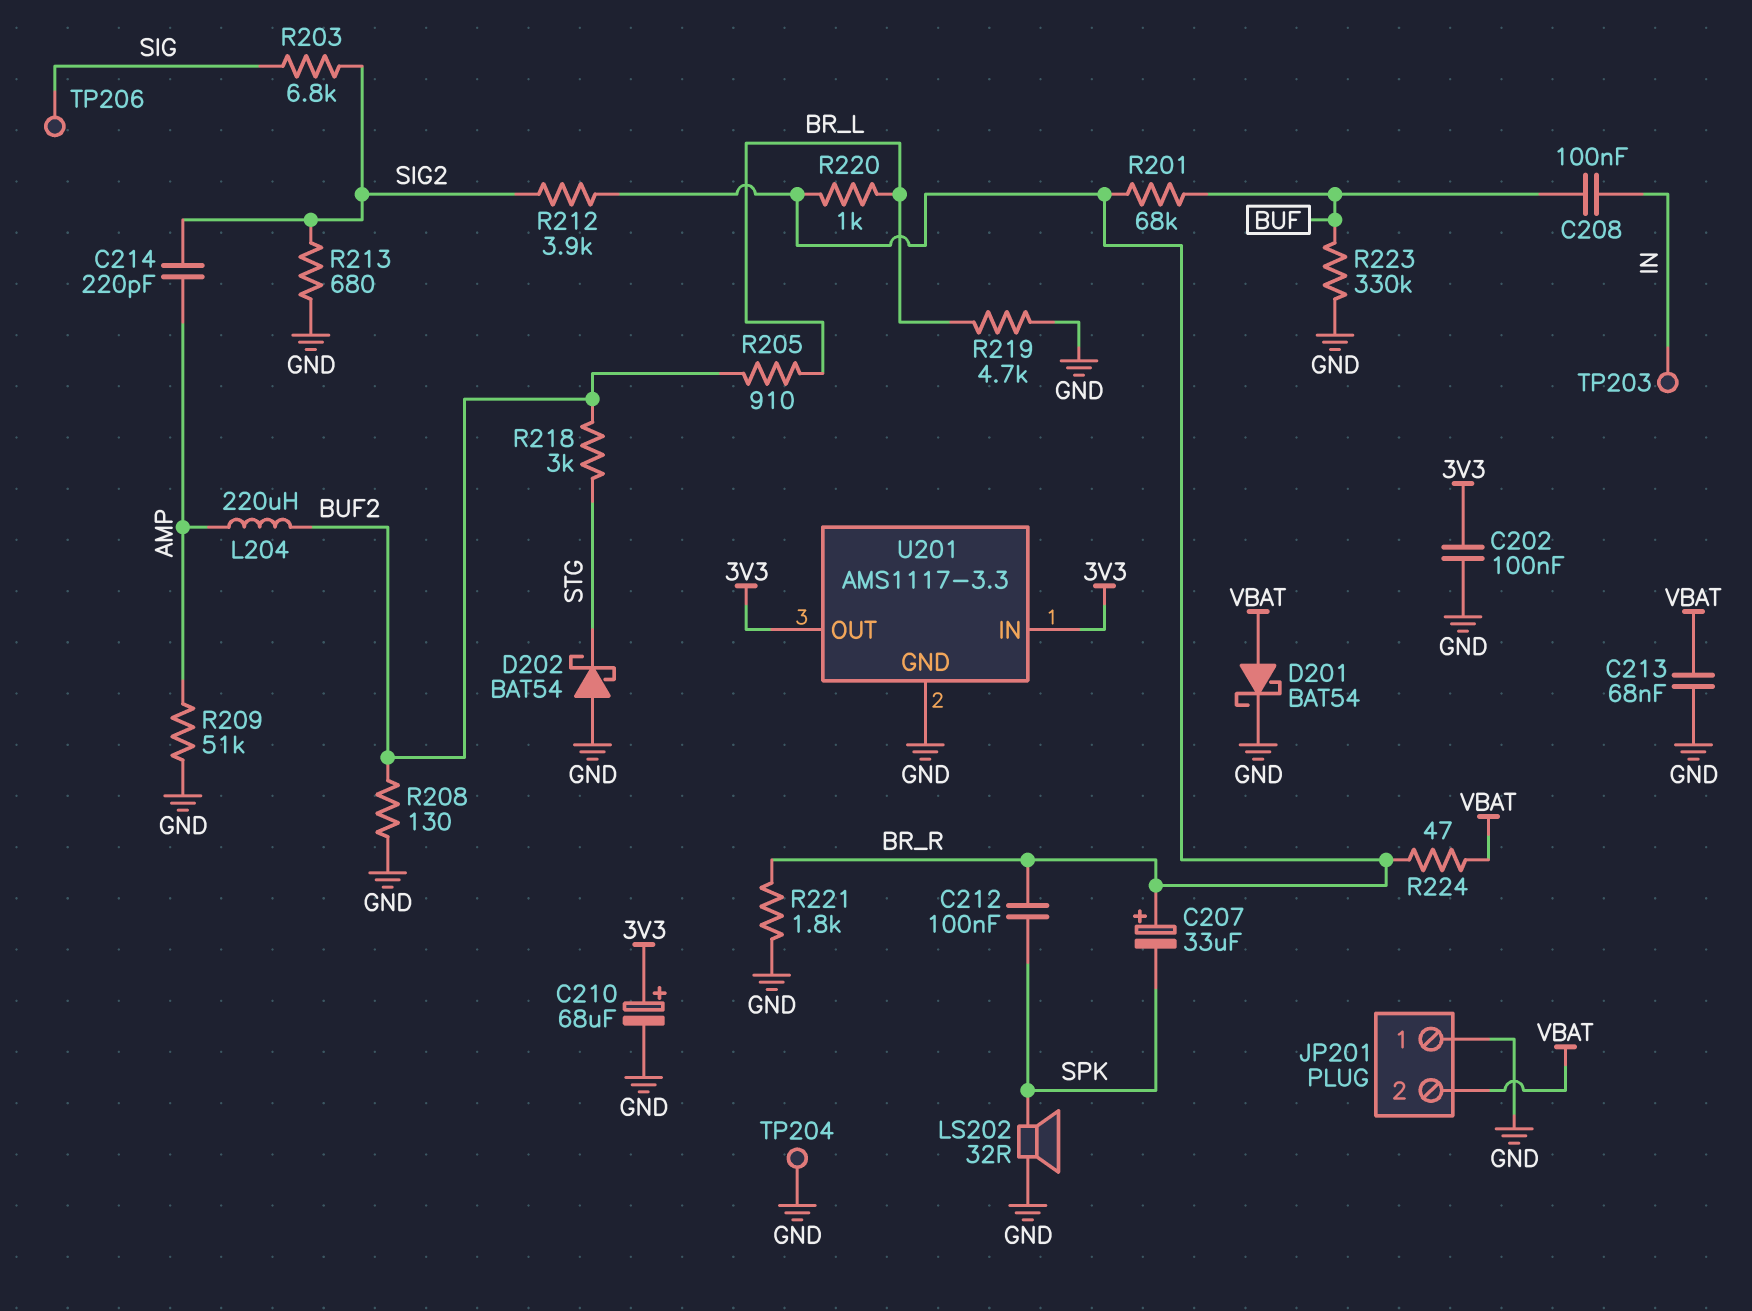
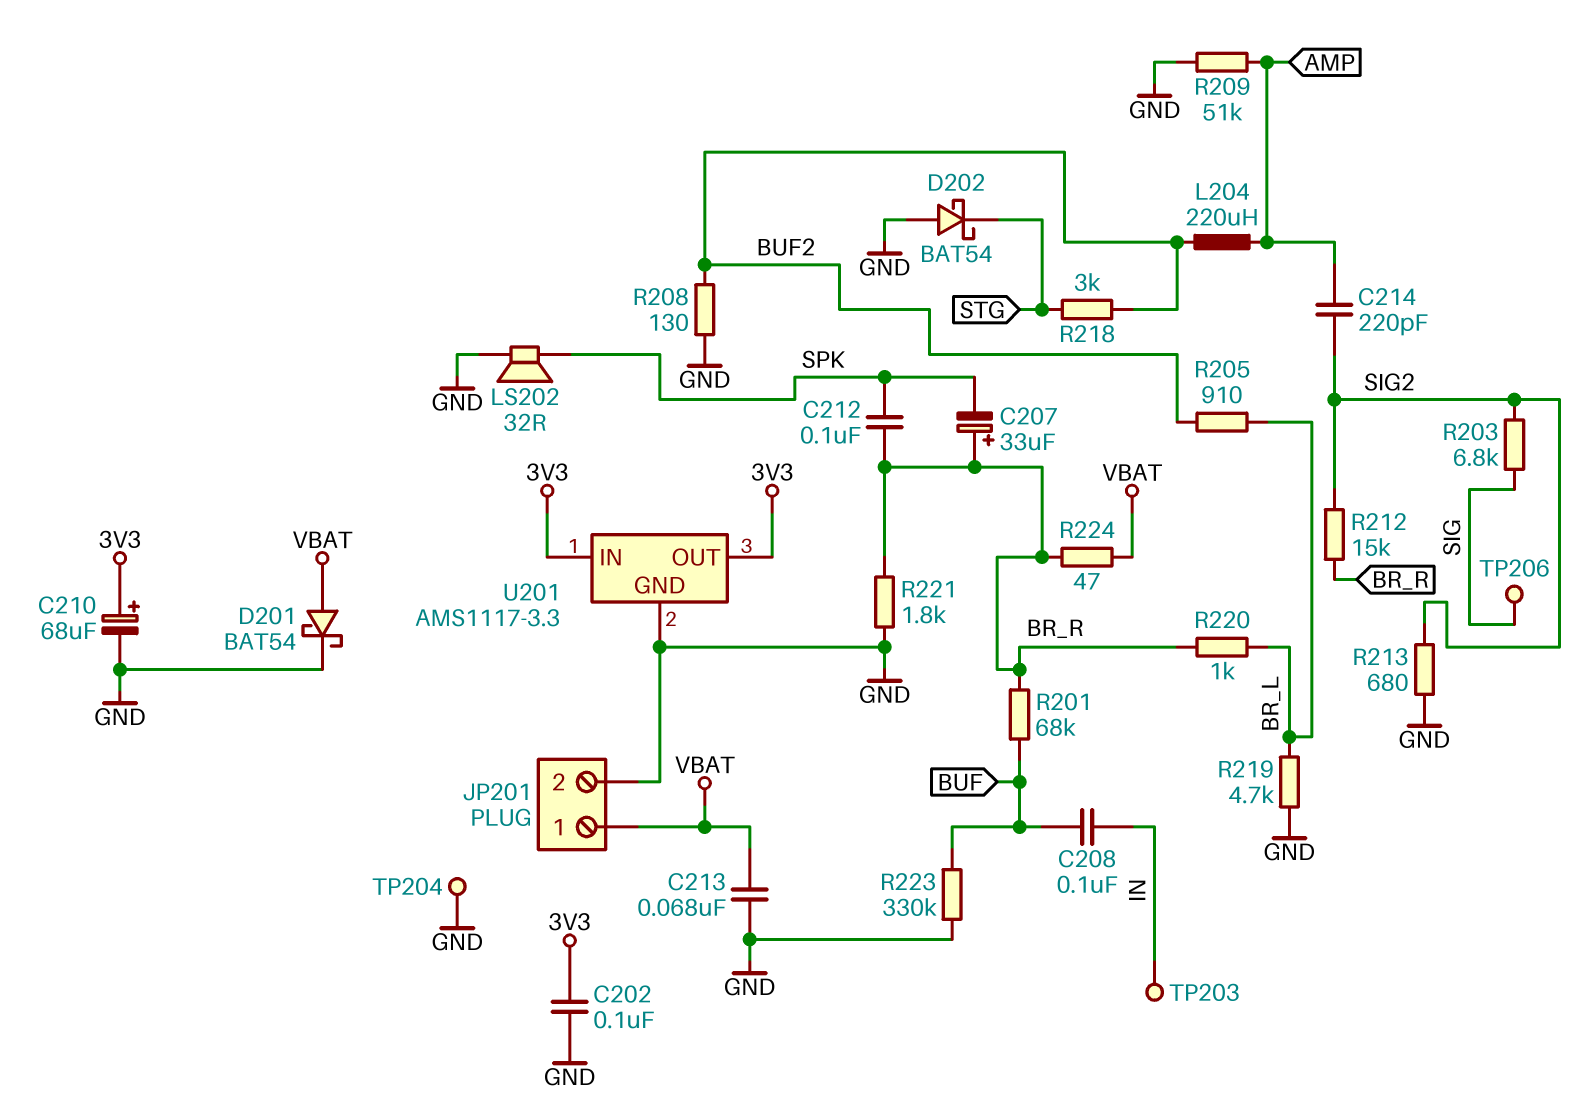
JP201 pin 1: GND -> VBAT
JP201 pin 2: VBAT -> GND
R212: 3.9k (BR_R, SIG2) -> 15k (BR_R, SIG2)

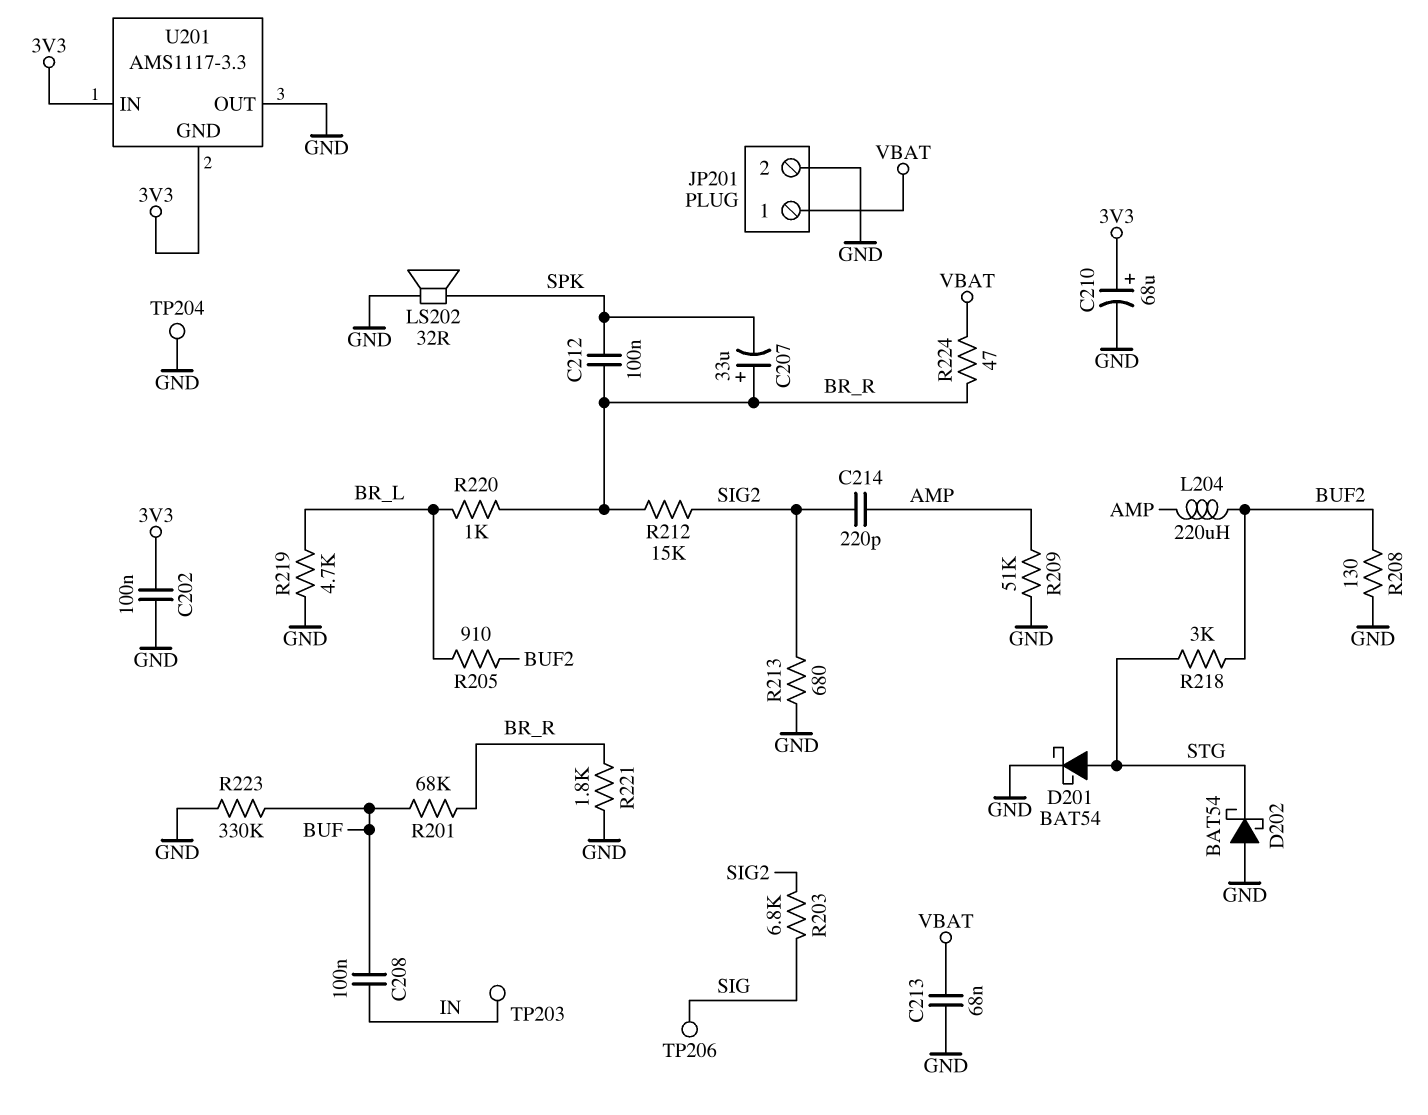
D201: schottky BAT54 (A VBAT, K GND) -> schottky BAT54 (A STG, K GND)
U201 pin GND: GND -> 3V3
U201 pin OUT: 3V3 -> GND

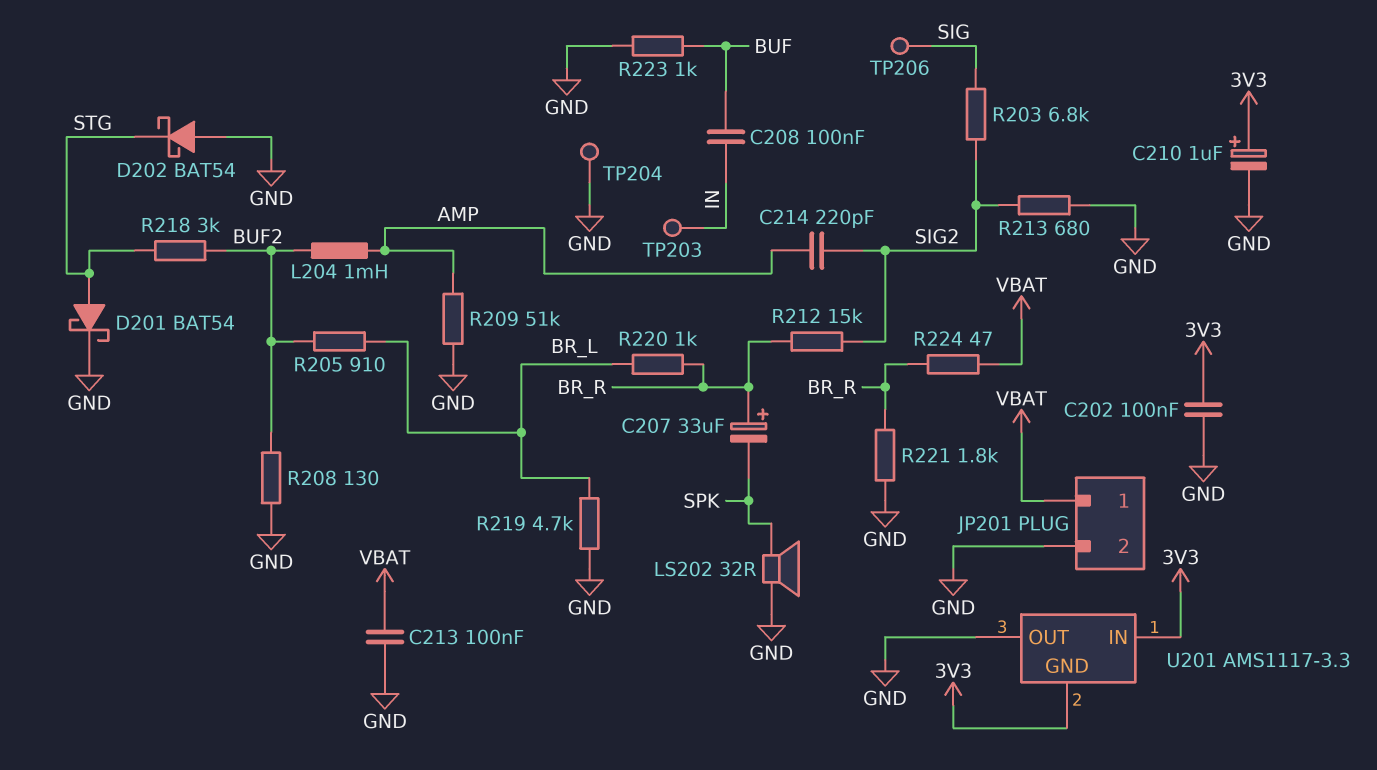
C210: 68uF (plus 3V3, minus GND) -> 1uF (plus 3V3, minus GND)
C212: 100nF (BR_R, SPK) -> none
C213: 68nF (GND, VBAT) -> 100nF (GND, VBAT)
L204: 220uH (AMP, BUF2) -> 1mH (AMP, BUF2)
R201: 68k (BR_R, BUF) -> none
R223: 330k (BUF, GND) -> 1k (BUF, GND)

